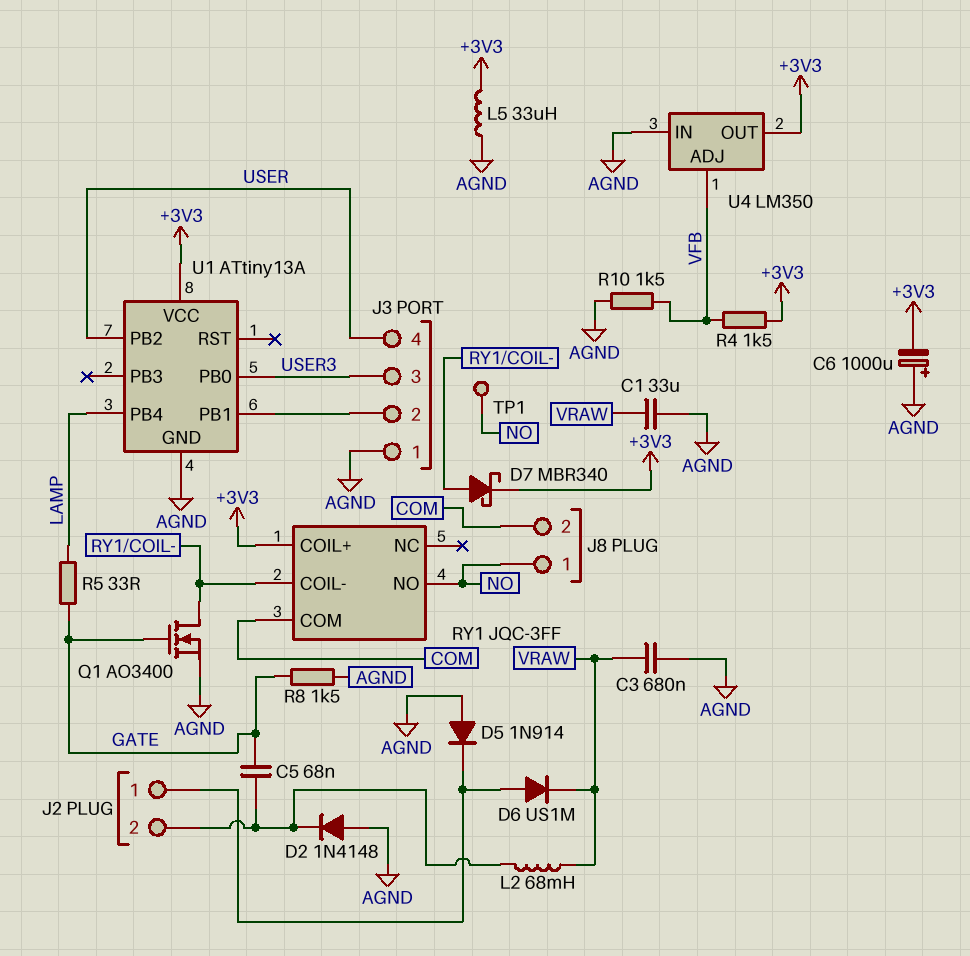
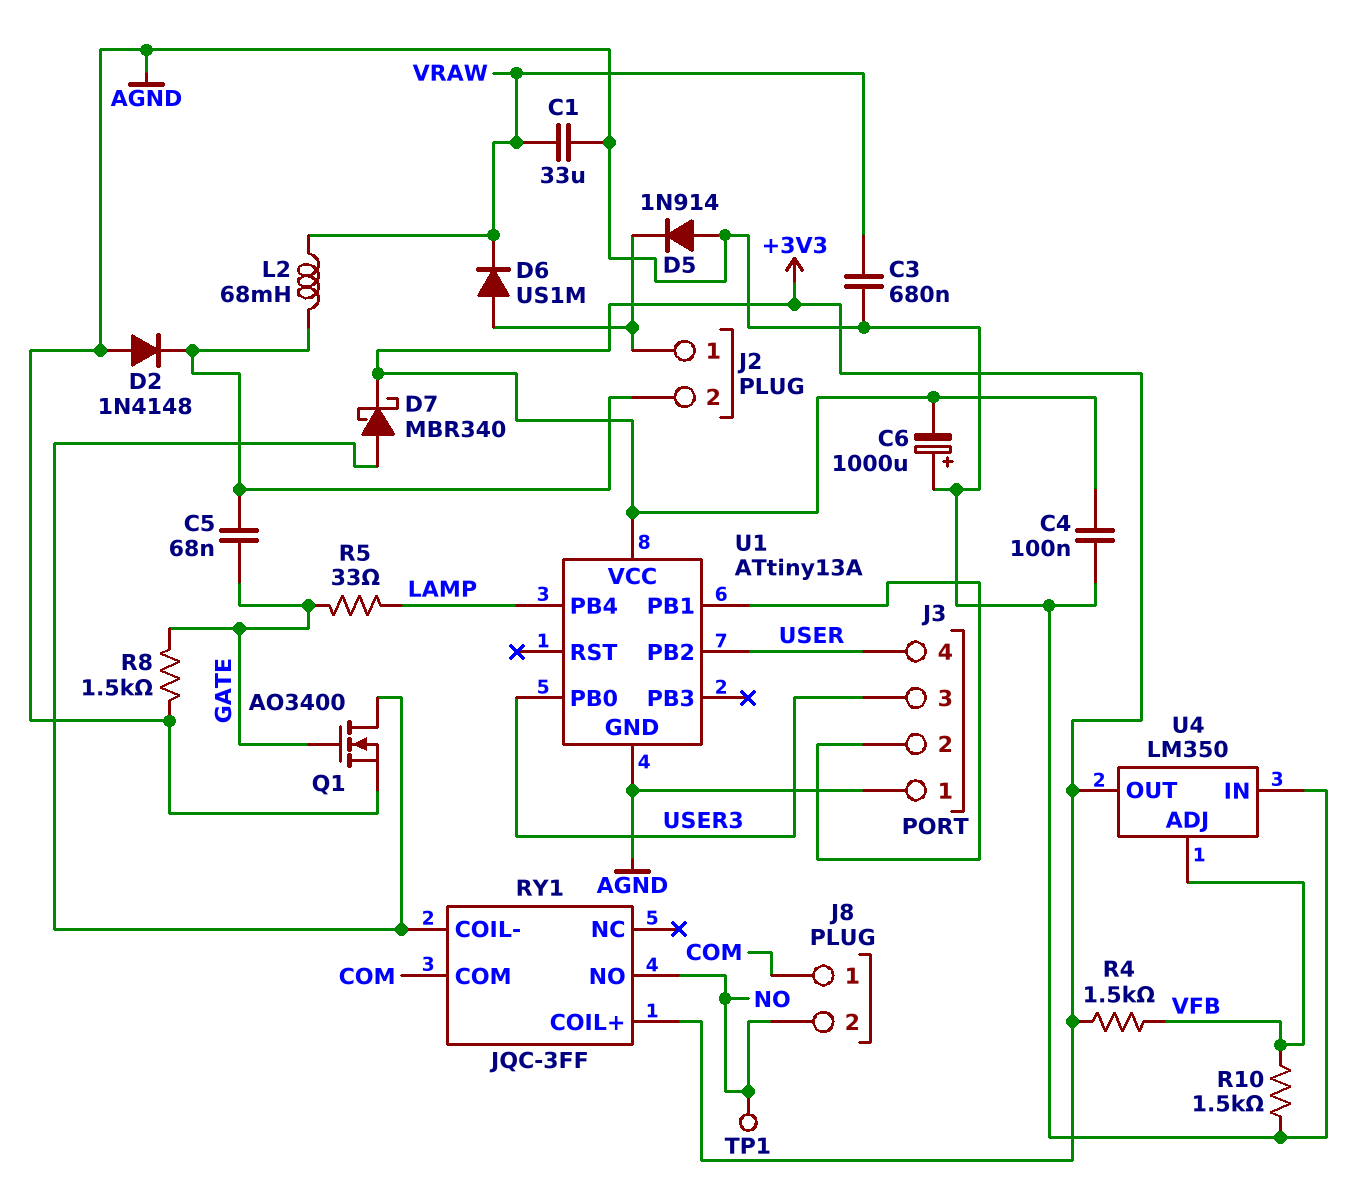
C4: none -> 100nF (+3V3, AGND)
J8 pin 1: NO -> COM
J8 pin 2: COM -> NO
L5: 33uH (+3V3, AGND) -> none

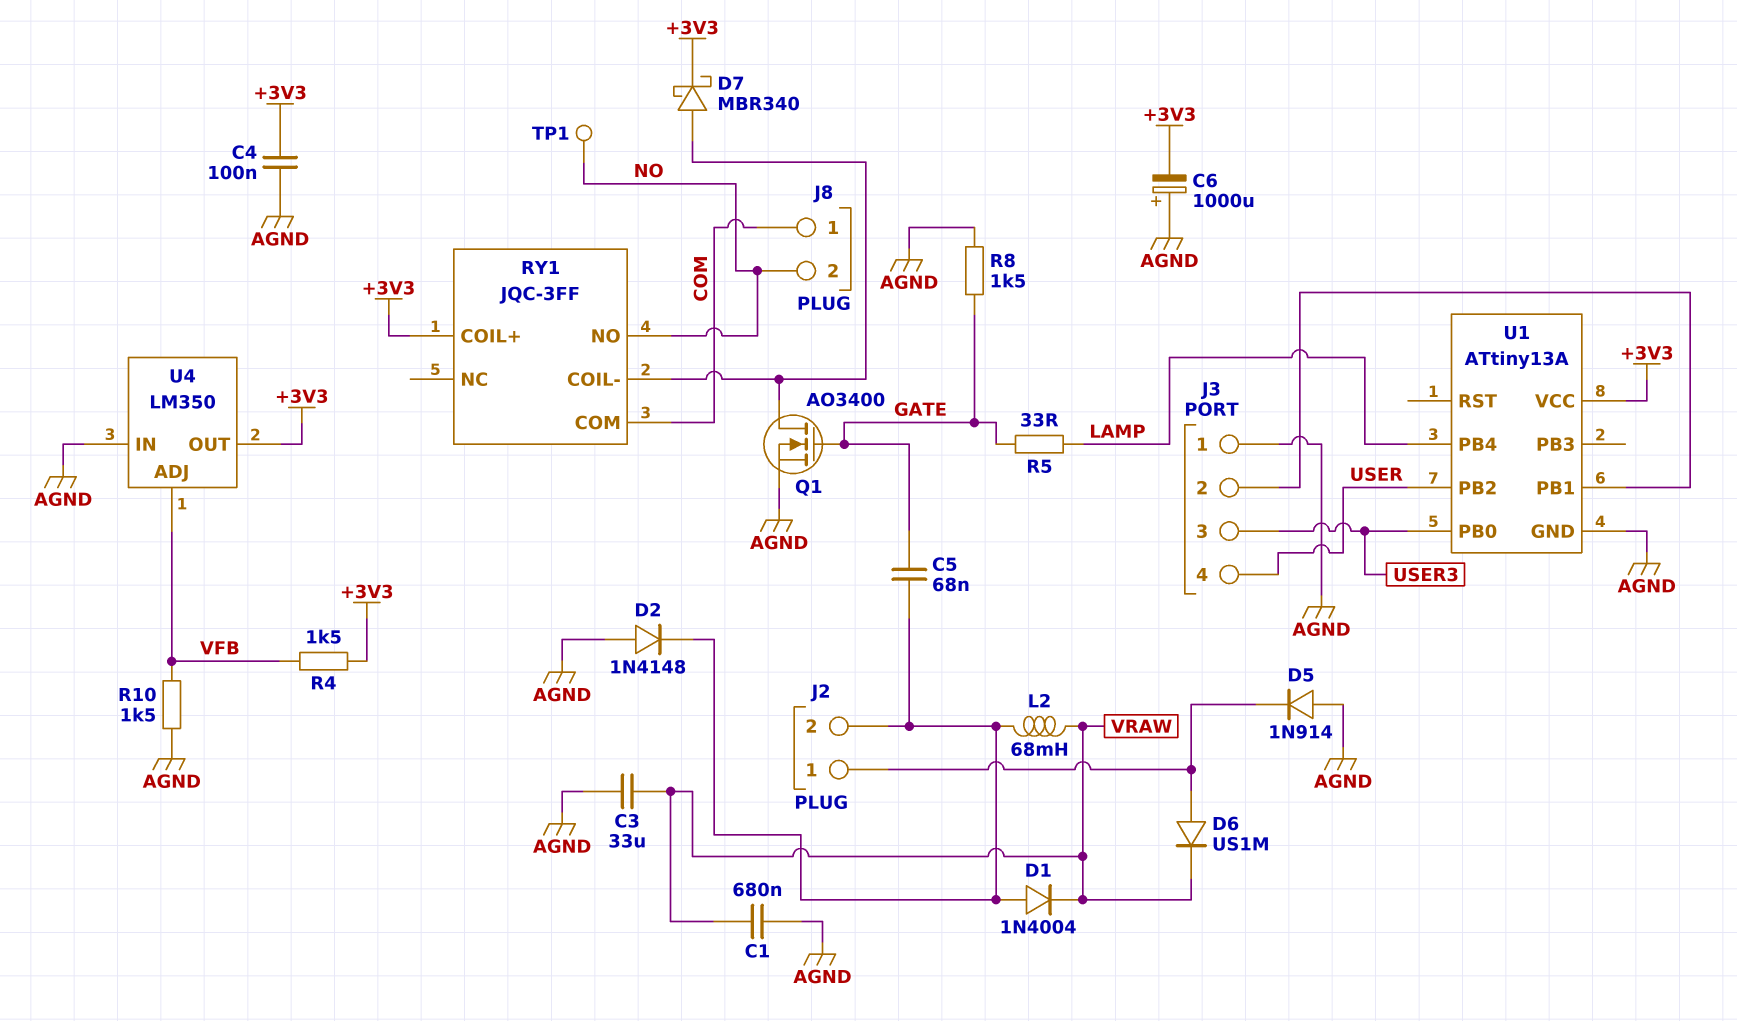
C1: 33uF (AGND, VRAW) -> 680nF (AGND, VRAW)
C3: 680nF (AGND, VRAW) -> 33uF (AGND, VRAW)
D1: none -> diode 1N4004 (A J2/2, K VRAW)

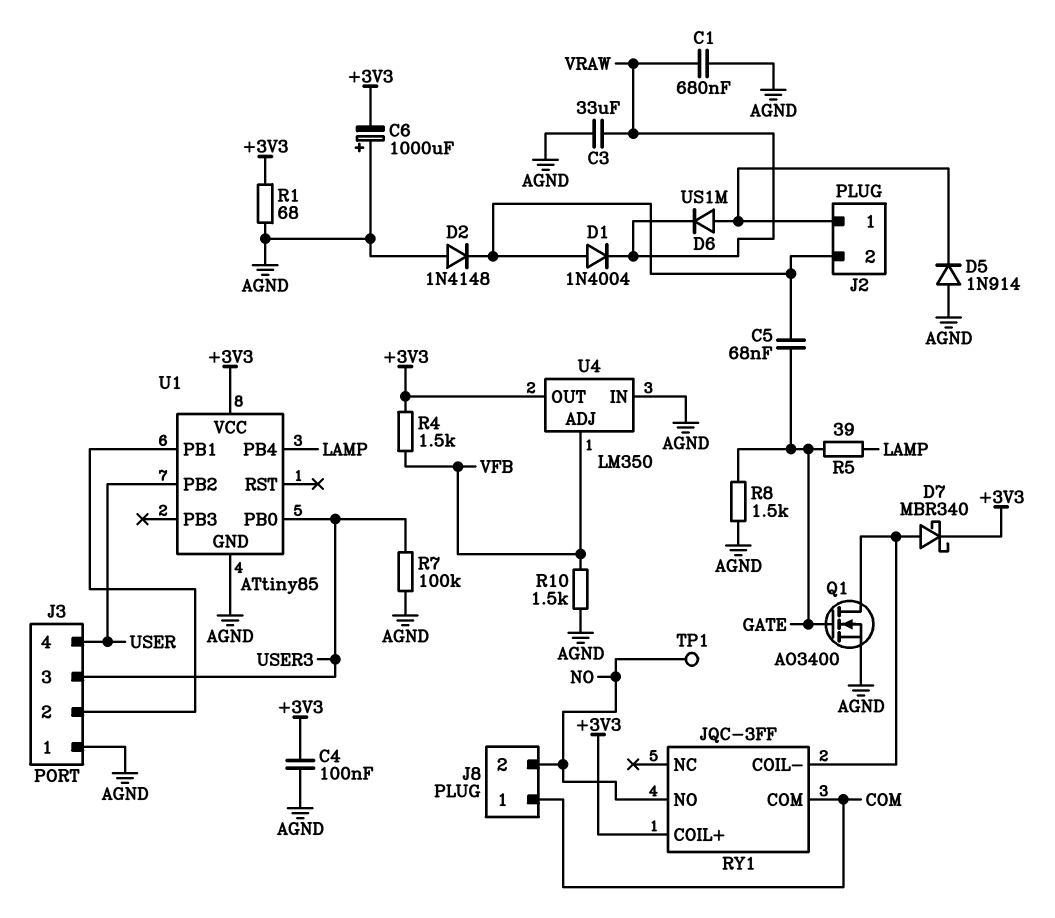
L2: 68mH (J2/2, VRAW) -> none
R1: none -> 68 (+3V3, AGND)
R5: 33 (GATE, LAMP) -> 39 (GATE, LAMP)
R7: none -> 100k (AGND, USER3)
U1: ATtiny13A -> ATtiny85

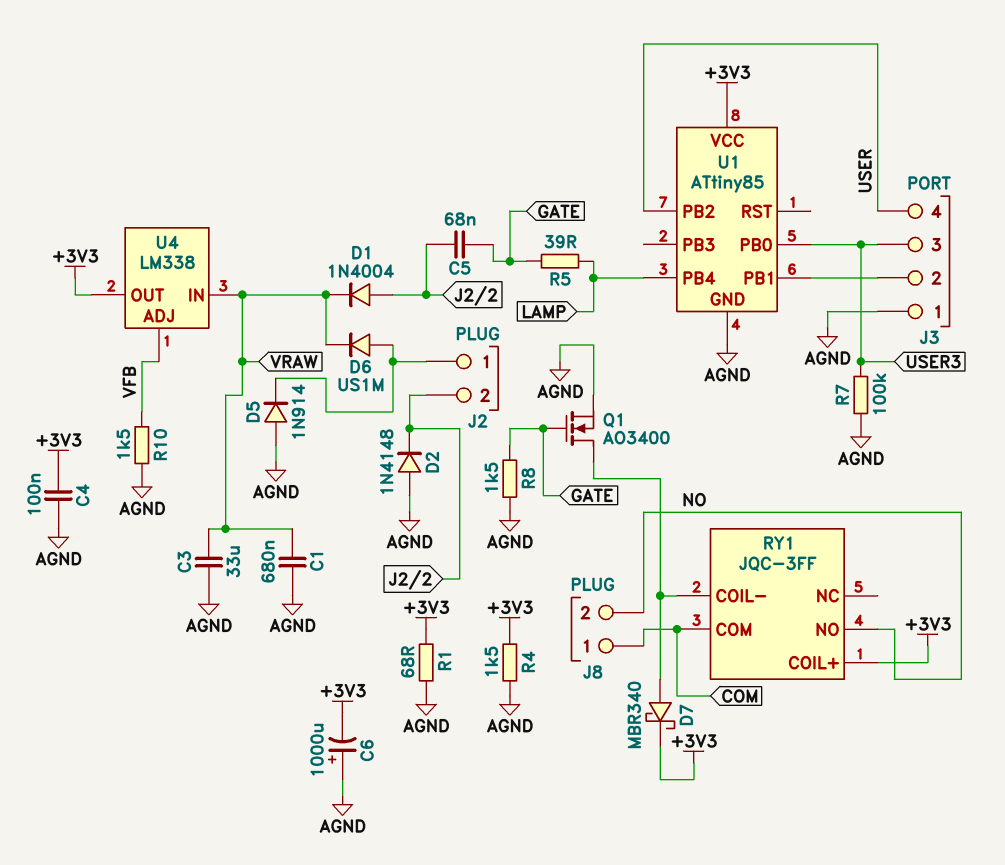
R4: 1.5k (+3V3, VFB) -> 1.5k (+3V3, AGND)
TP1: test point (NO) -> none
U4: LM350 -> LM338
U4 pin IN: AGND -> VRAW

